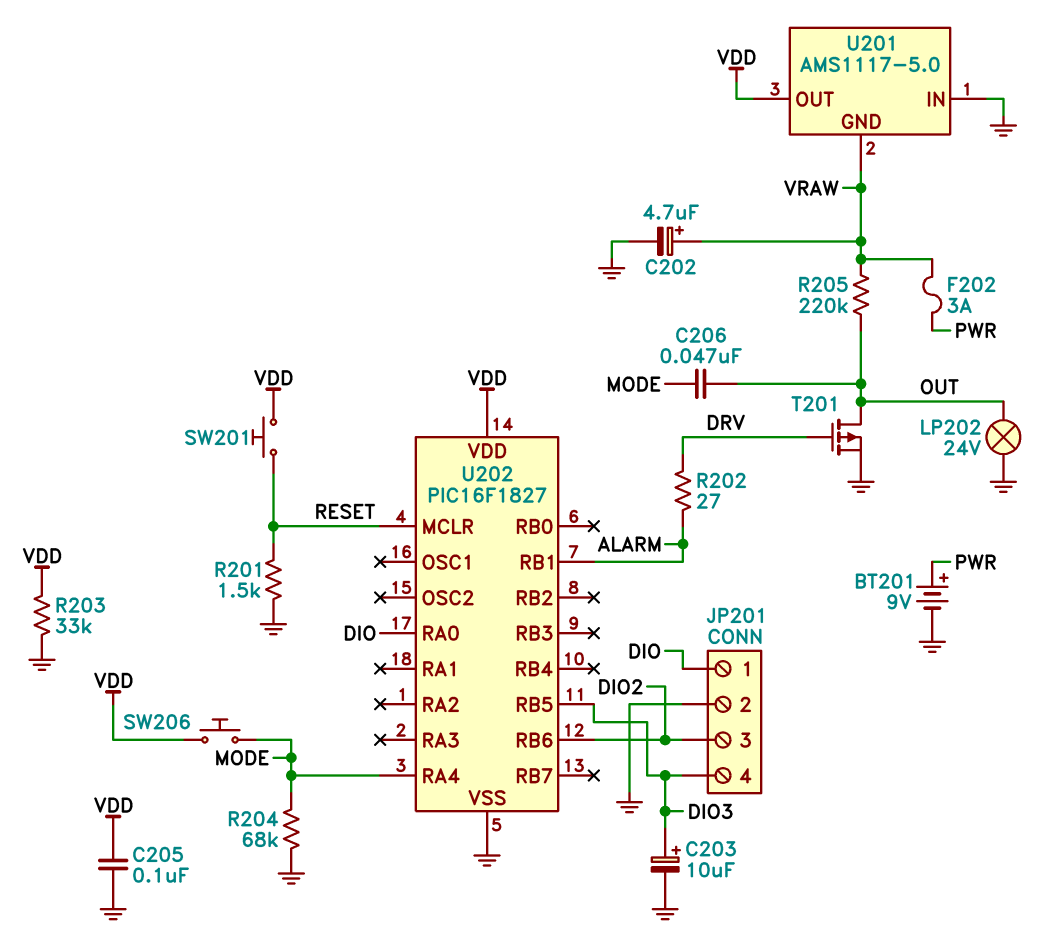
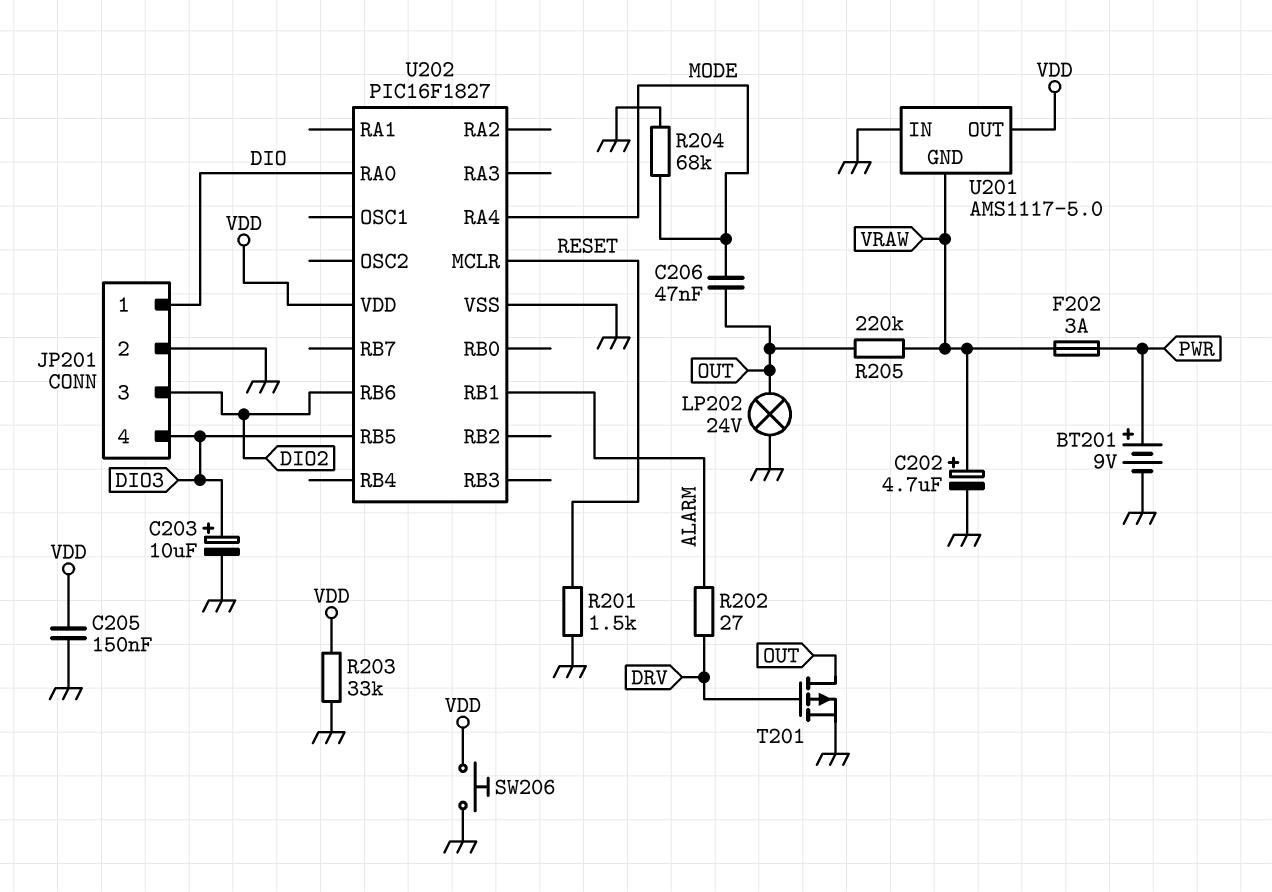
C205: 100nF (GND, VDD) -> 150nF (GND, VDD)
SW201: button (RESET, VDD) -> none
SW206: button (MODE, VDD) -> button (GND, VDD)

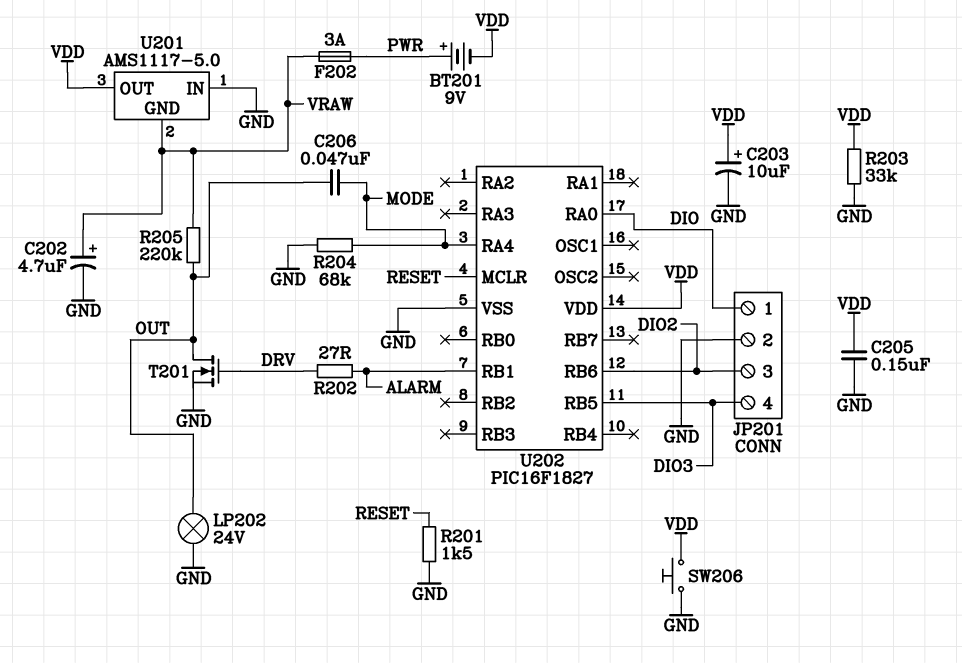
BT201: 9V (plus PWR, minus GND) -> 9V (plus PWR, minus VDD)
C203: 10uF (plus DIO3, minus GND) -> 10uF (plus VDD, minus GND)
T201: PMOS (G DRV, D OUT, S GND) -> NMOS (G DRV, D OUT, S GND)

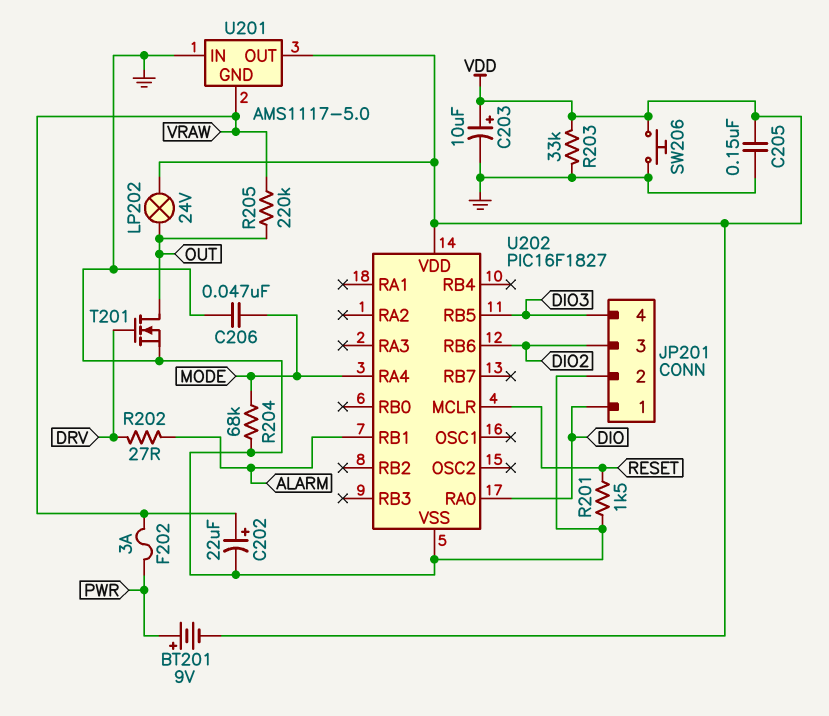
C202: 4.7uF (plus VRAW, minus GND) -> 22uF (plus VRAW, minus GND)
C206: 47nF (MODE, OUT) -> 47nF (GND, MODE)
LP202: lamp 24V (GND, OUT) -> lamp 24V (OUT, VDD)

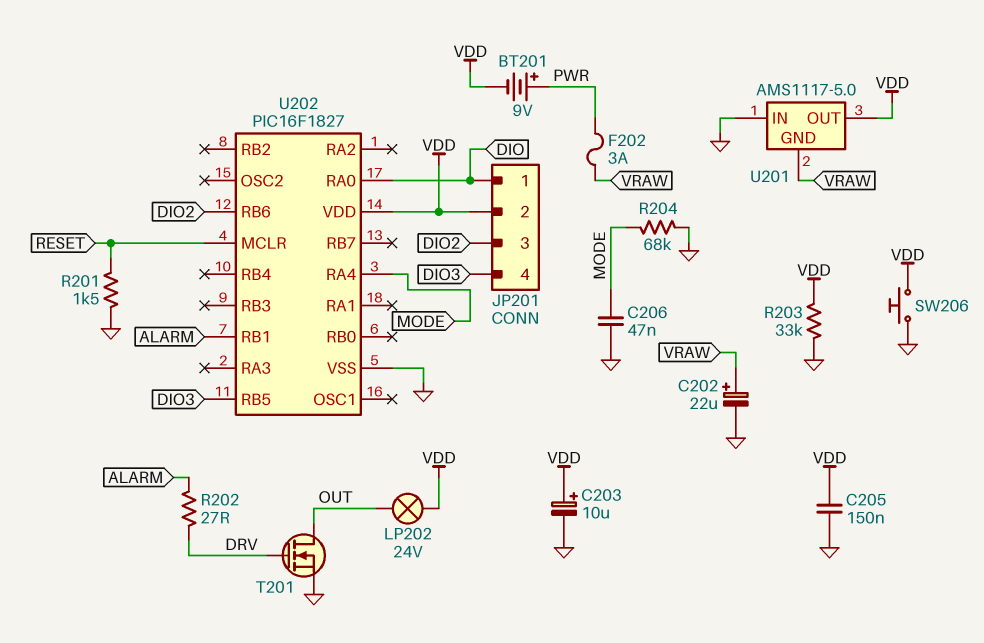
JP201 pin 2: GND -> VDD
R205: 220k (OUT, VRAW) -> none

